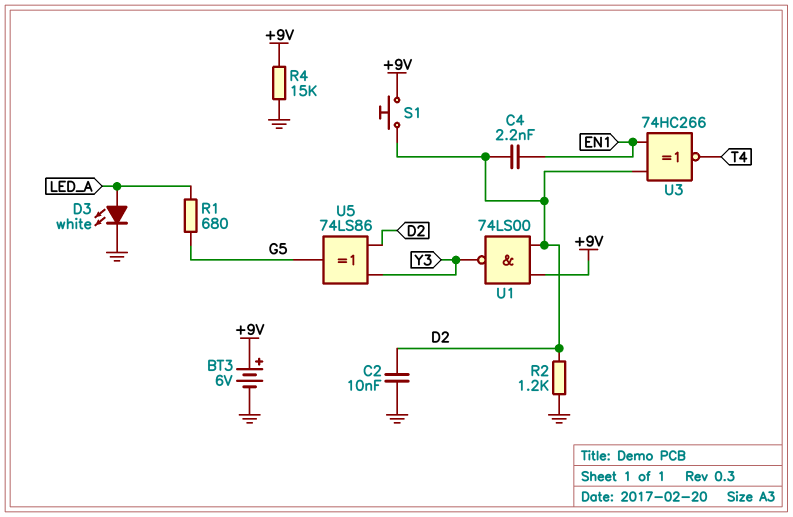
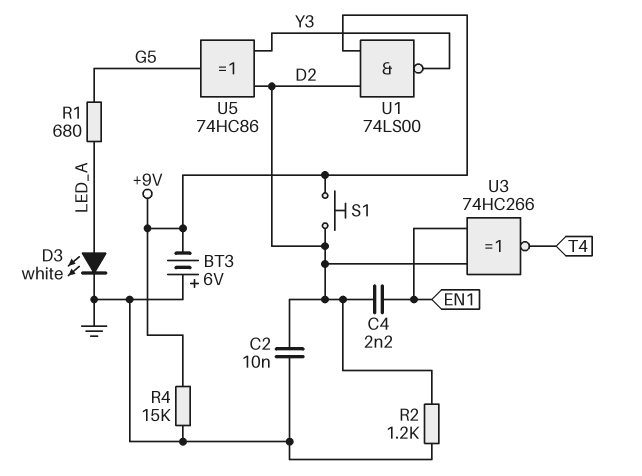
BT3: 6V (plus +9V, minus GND) -> 6V (plus GND, minus +9V)
U5: XOR 74LS86 (in D2, in Y3, out G5) -> XOR 74HC86 (in D2, in Y3, out G5)

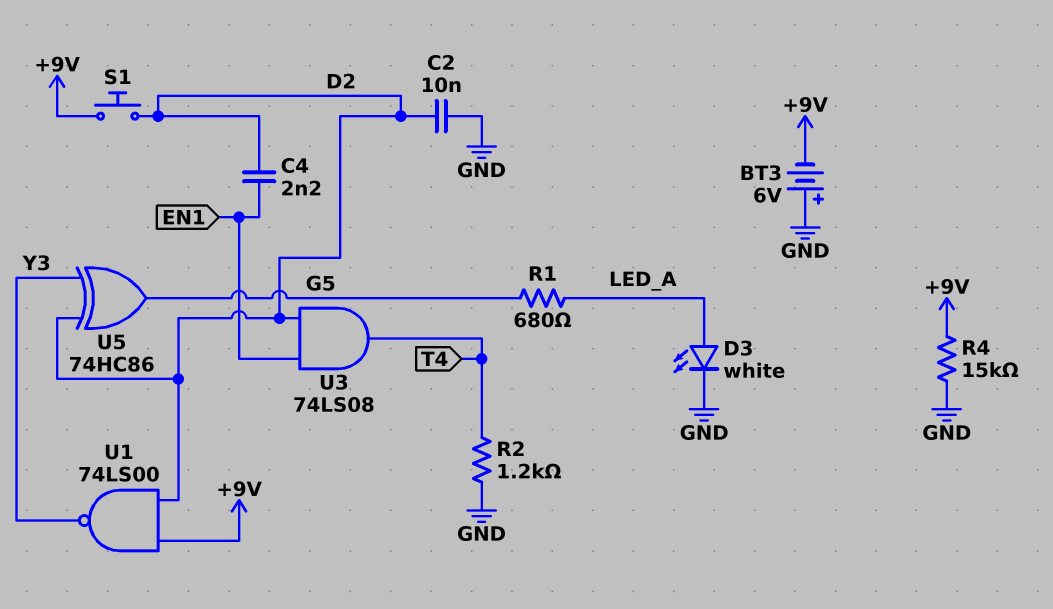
R2: 1.2k (D2, GND) -> 1.2k (GND, T4)
U3: XNOR 74HC266 (in D2, in EN1, out T4) -> AND 74LS08 (in D2, in EN1, out T4)

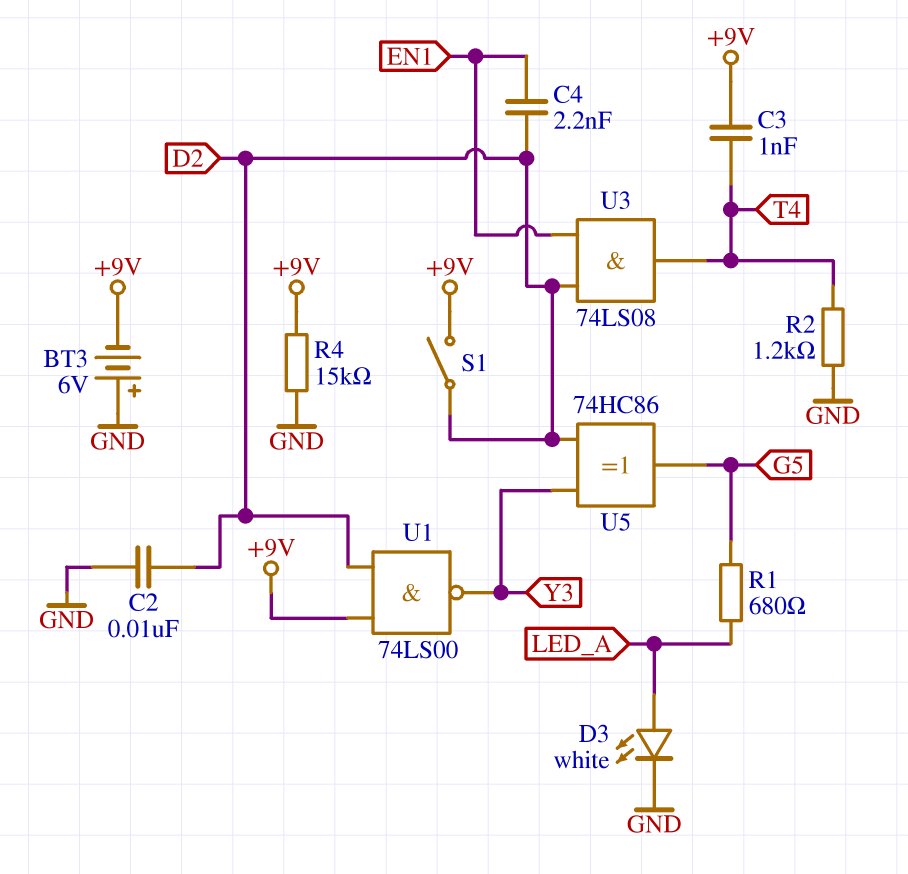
C3: none -> 1nF (+9V, T4)
S1: button (+9V, D2) -> switch (+9V, D2)

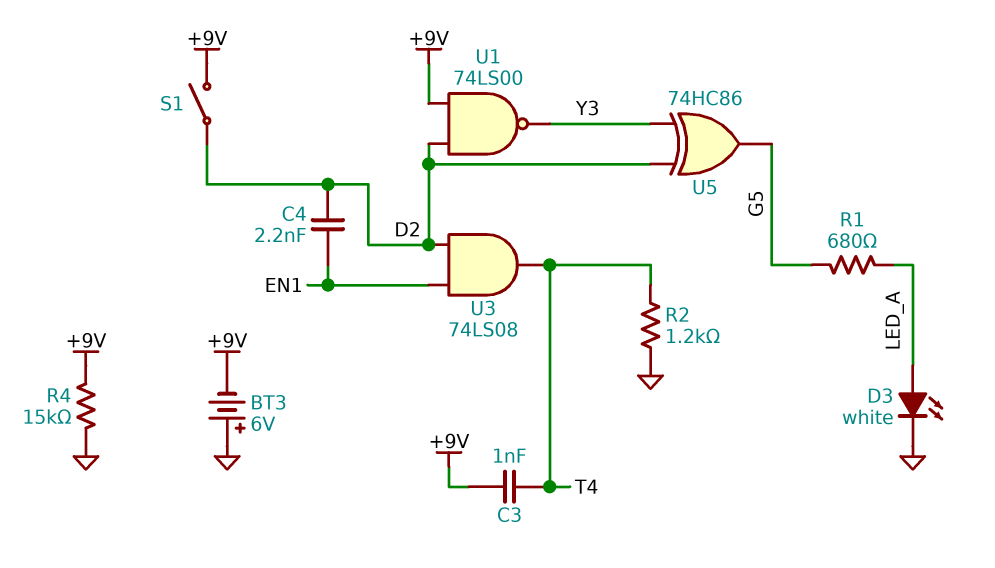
C2: 10nF (D2, GND) -> none

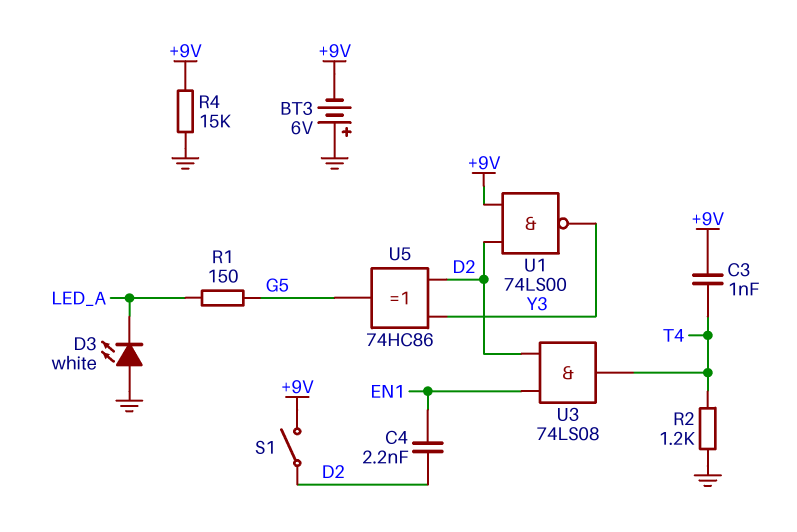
D3: LED white (A LED_A, K GND) -> LED white (A GND, K LED_A)
R1: 680 (G5, LED_A) -> 150 (G5, LED_A)

